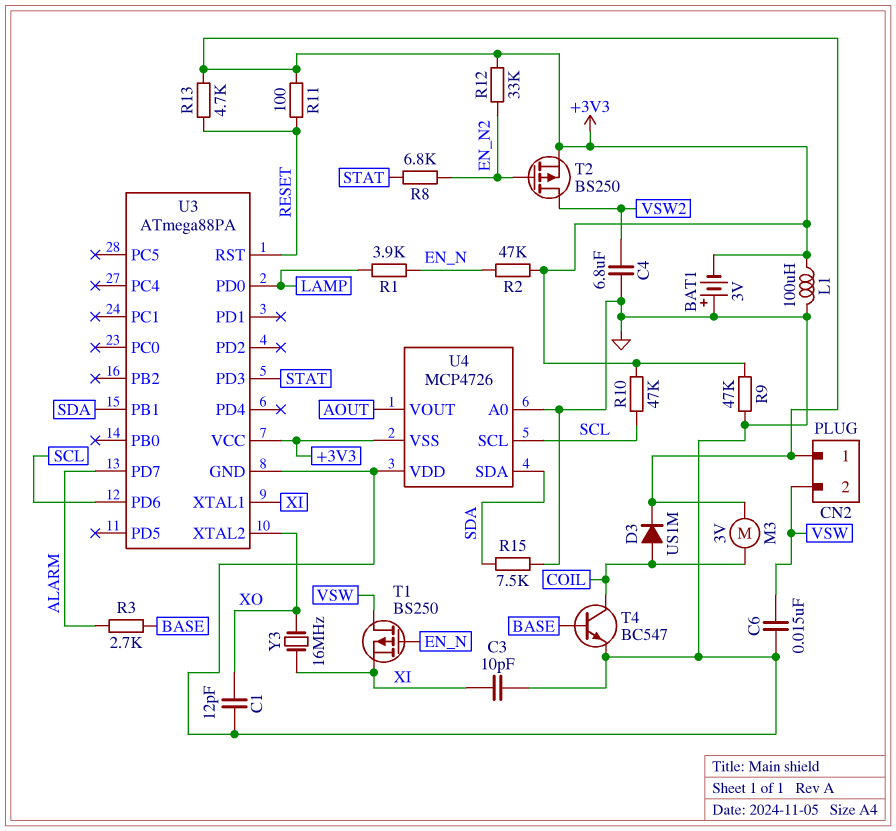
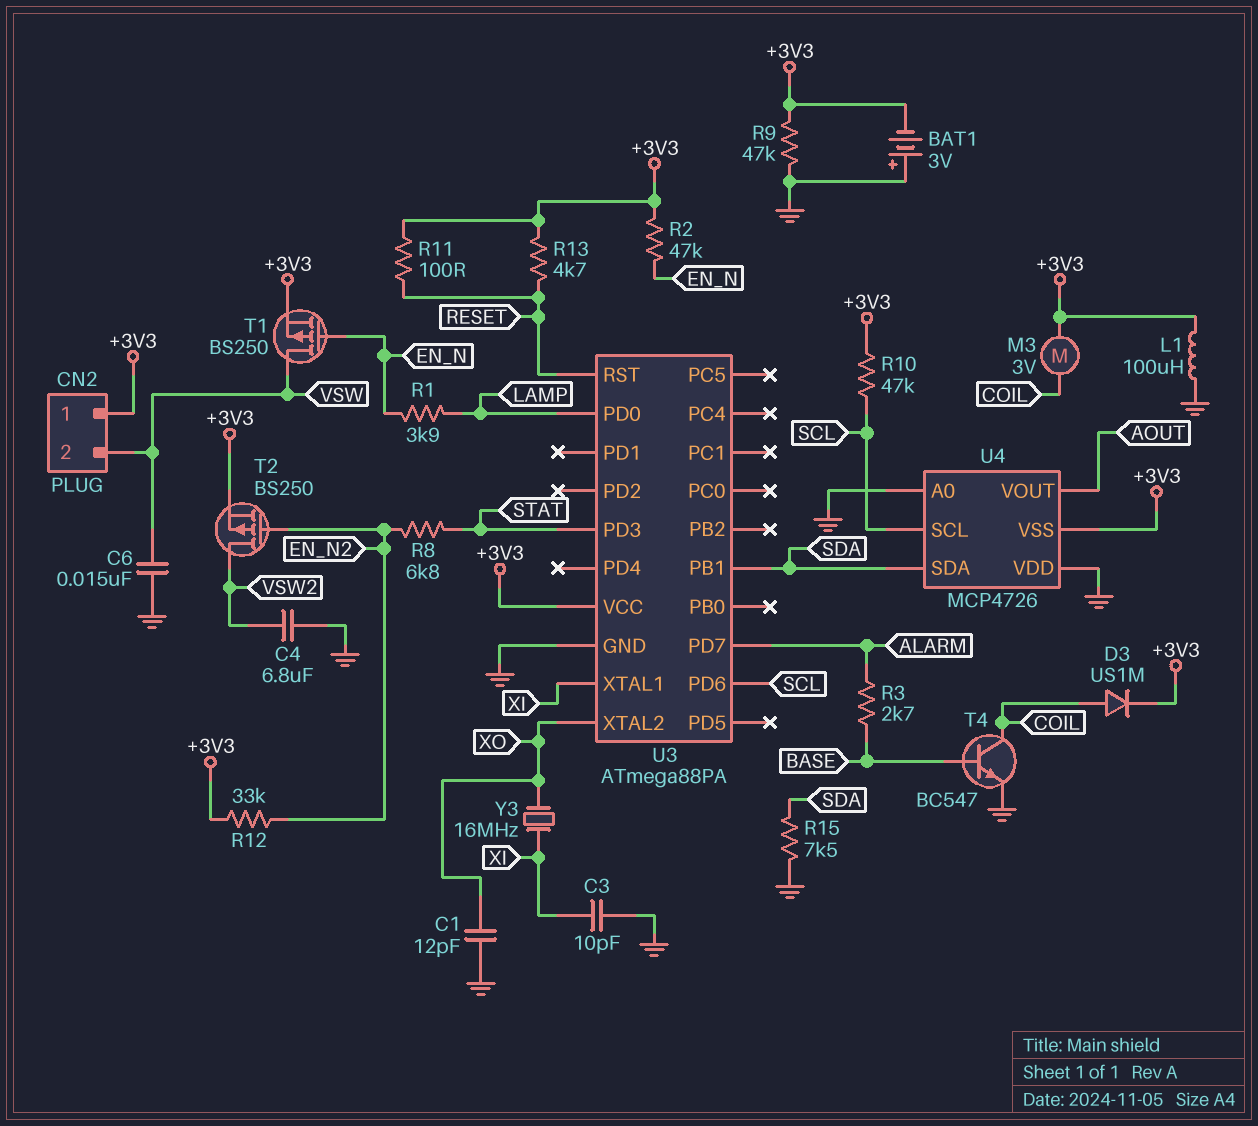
T1: PMOS BS250 (G EN_N, D VSW, S XI) -> PMOS BS250 (G EN_N, D VSW, S +3V3)

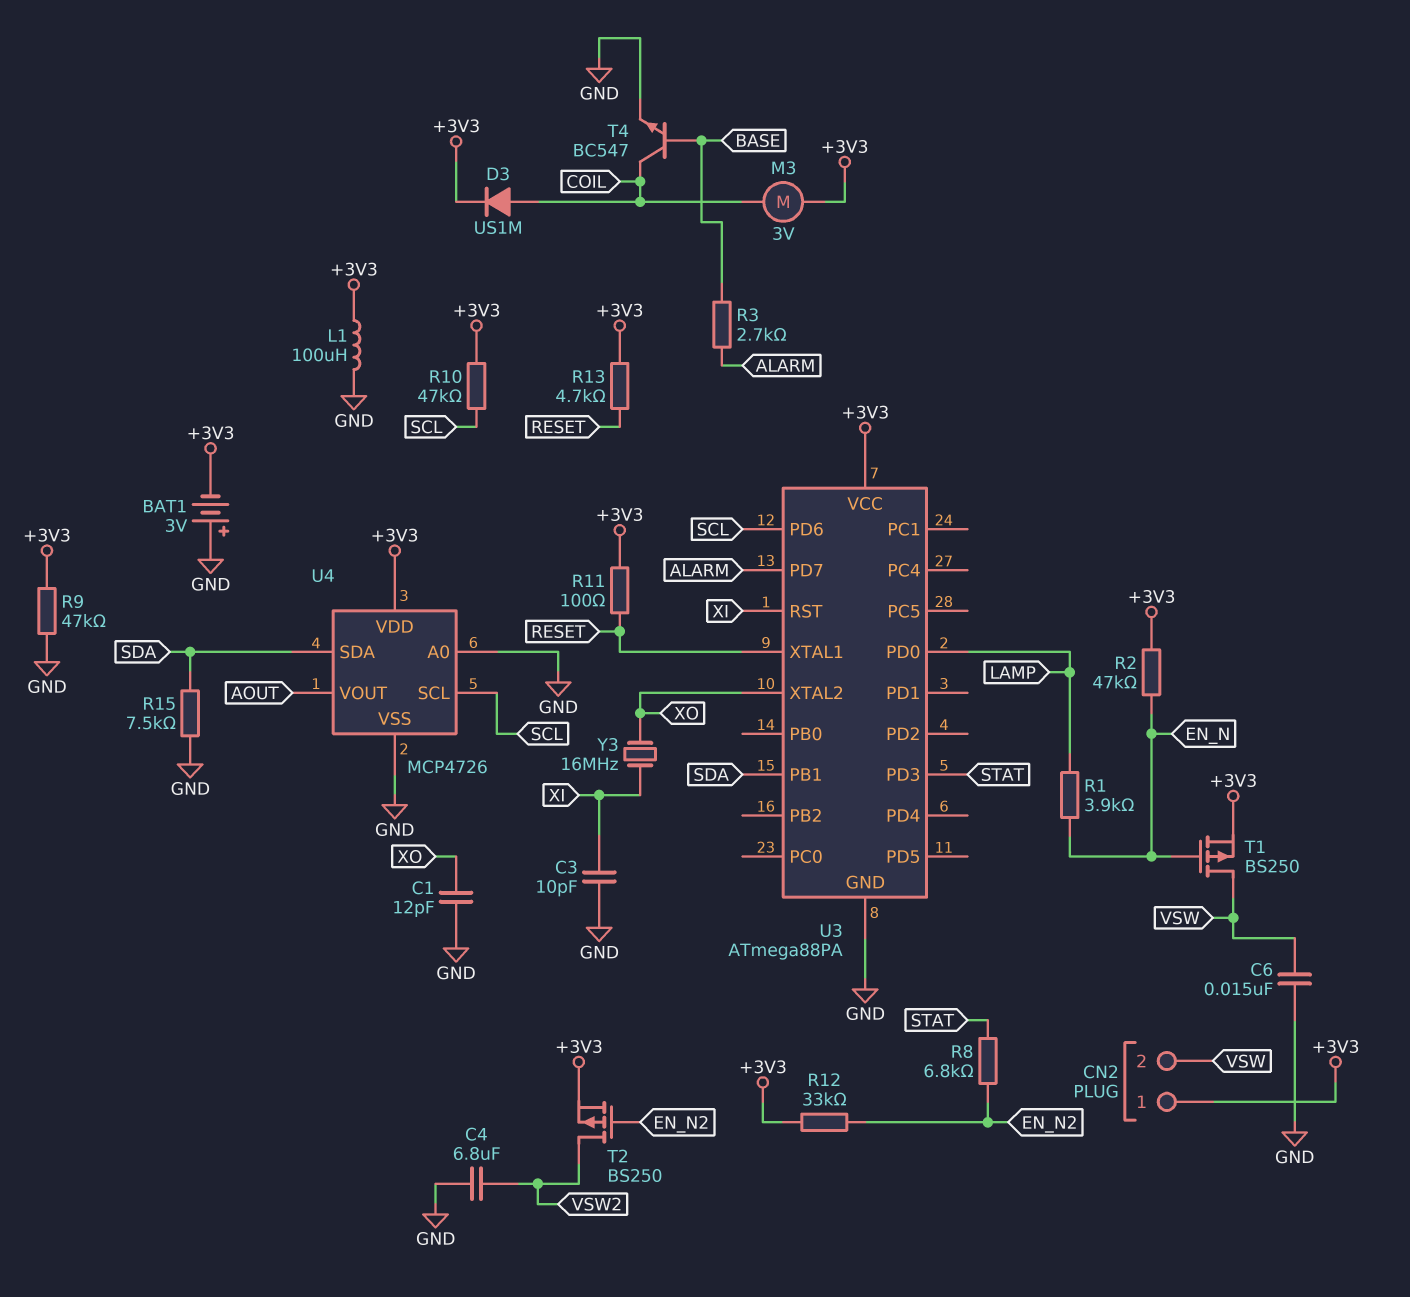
U3 pin RST: RESET -> XI
U3 pin XTAL1: XI -> RESET
U4 pin VDD: GND -> +3V3
U4 pin VSS: +3V3 -> GND

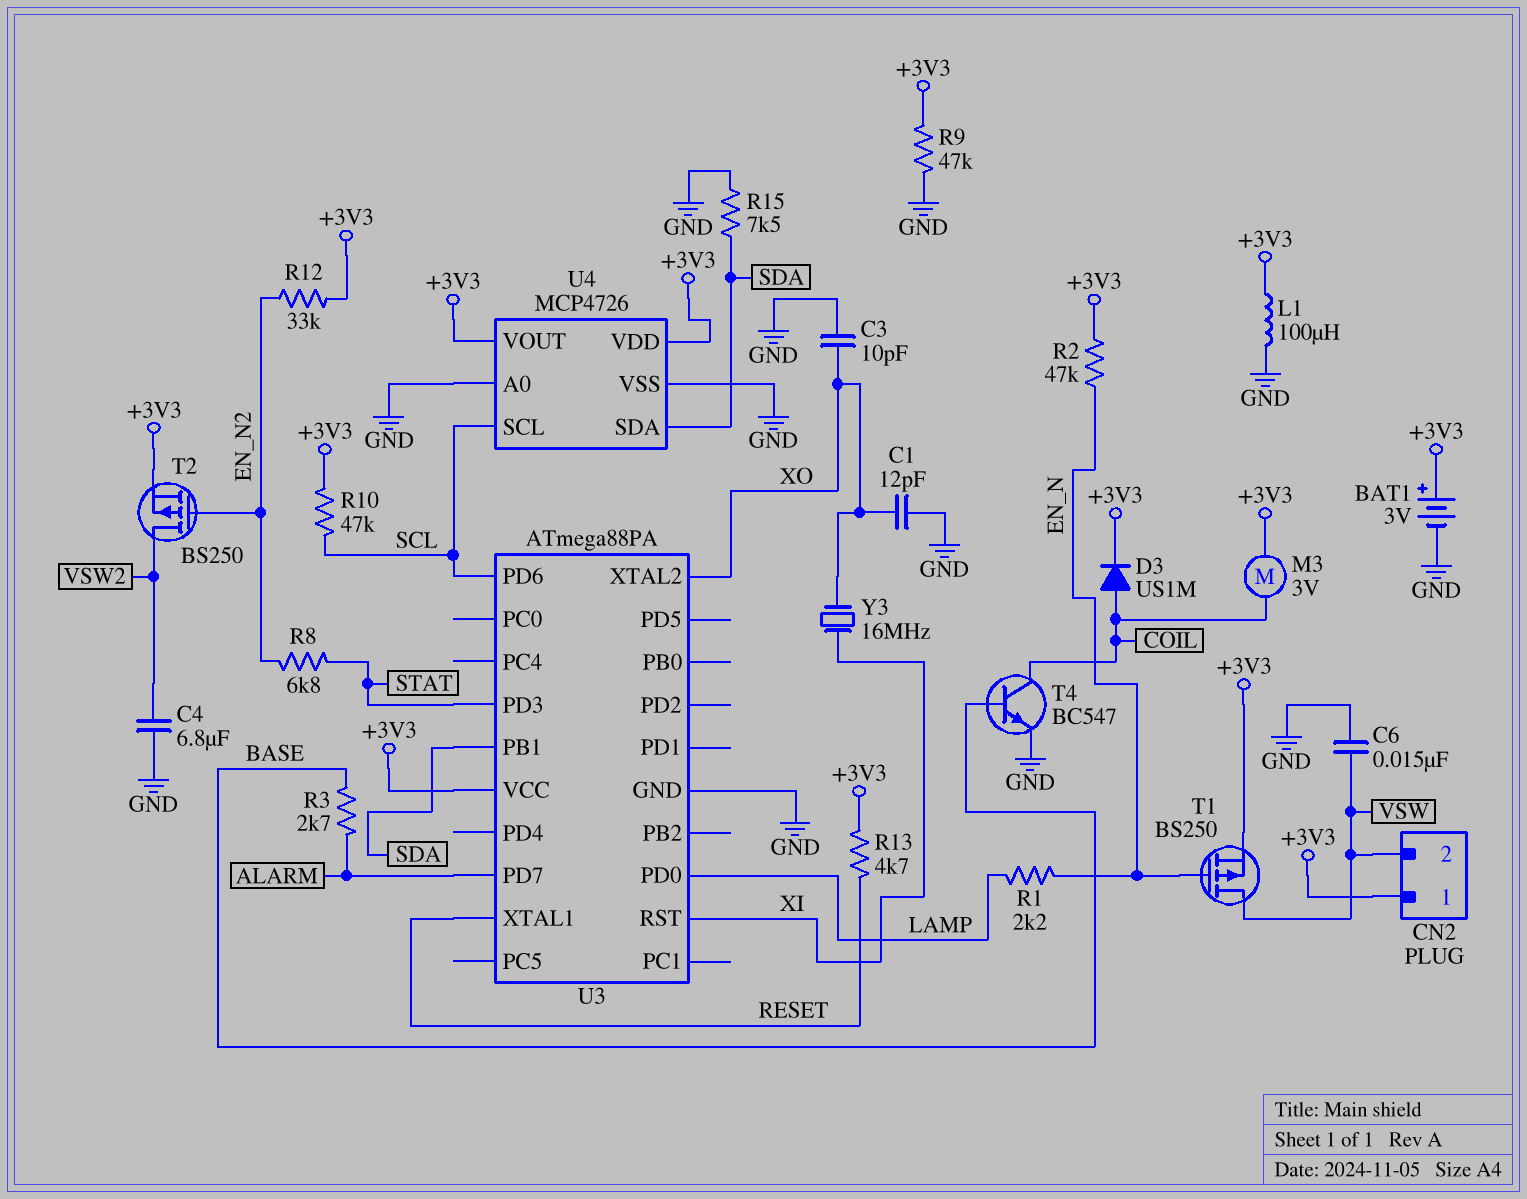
BAT1: 3V (plus GND, minus +3V3) -> 3V (plus +3V3, minus GND)
C3: 10pF (GND, XI) -> 10pF (GND, XO)
R1: 3.9k (EN_N, LAMP) -> 2.2k (EN_N, LAMP)
R11: 100 (+3V3, RESET) -> none
U4 pin VOUT: AOUT -> +3V3

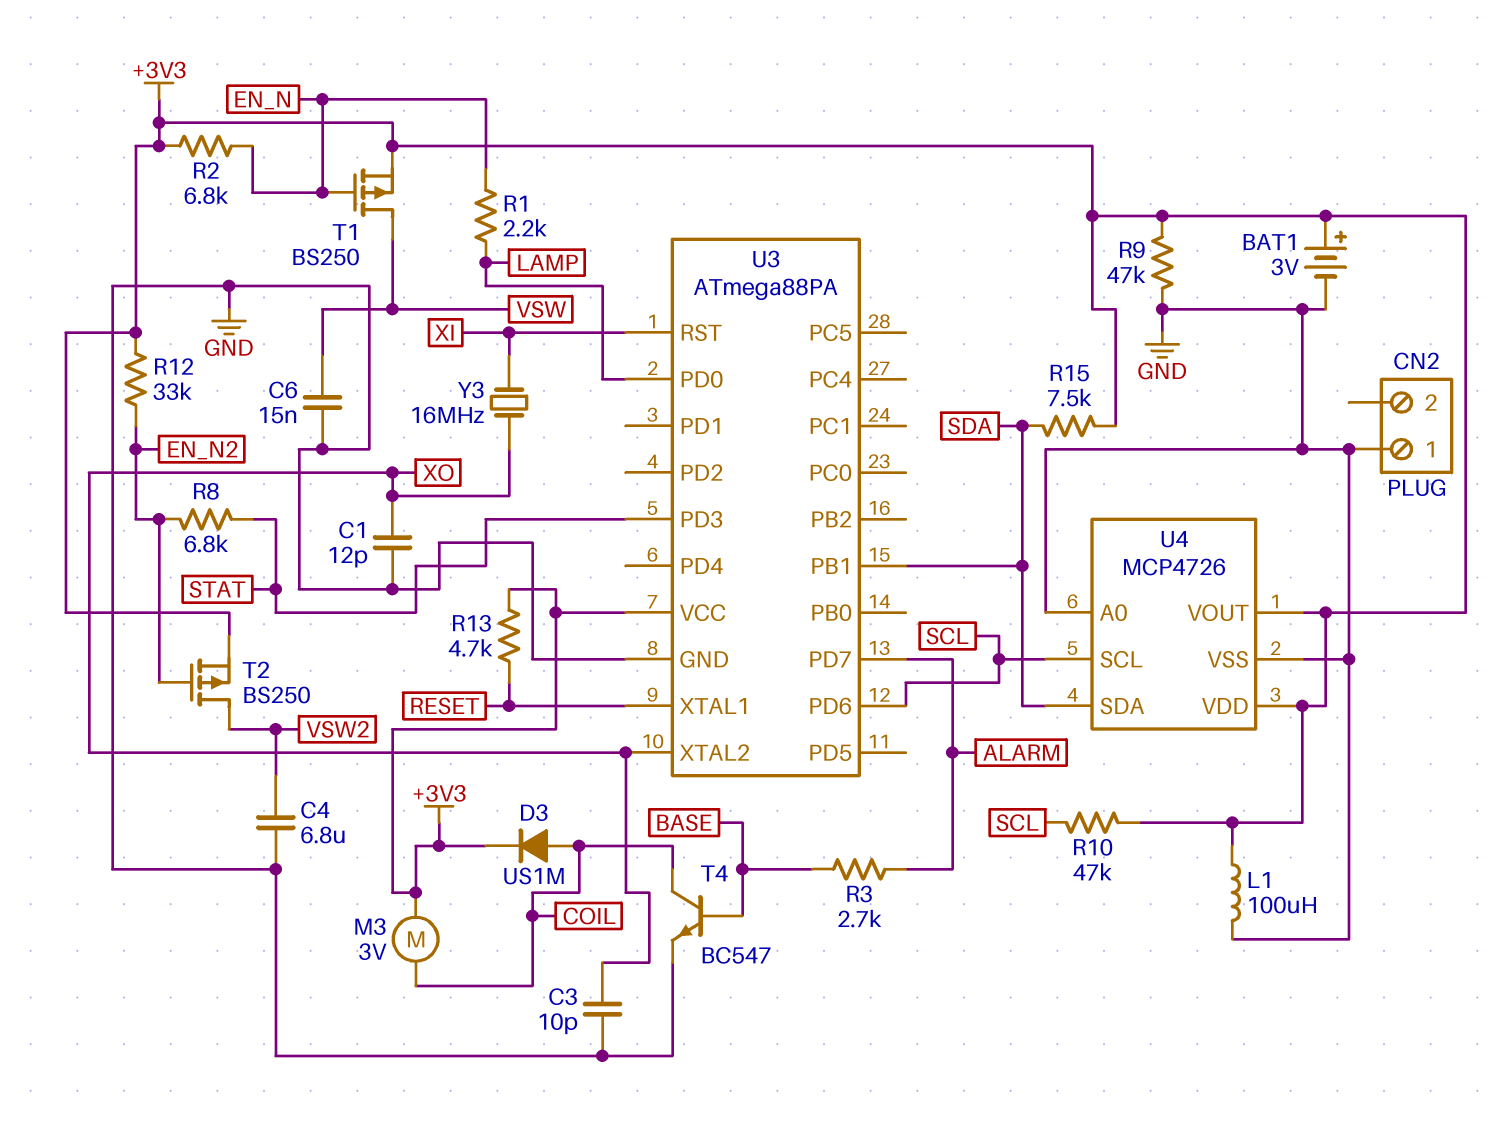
CN2 pin 1: +3V3 -> GND
CN2 pin 2: VSW -> none
R2: 47k (+3V3, EN_N) -> 6.8k (+3V3, EN_N)
R15: 7.5k (GND, SDA) -> 7.5k (+3V3, SDA)

